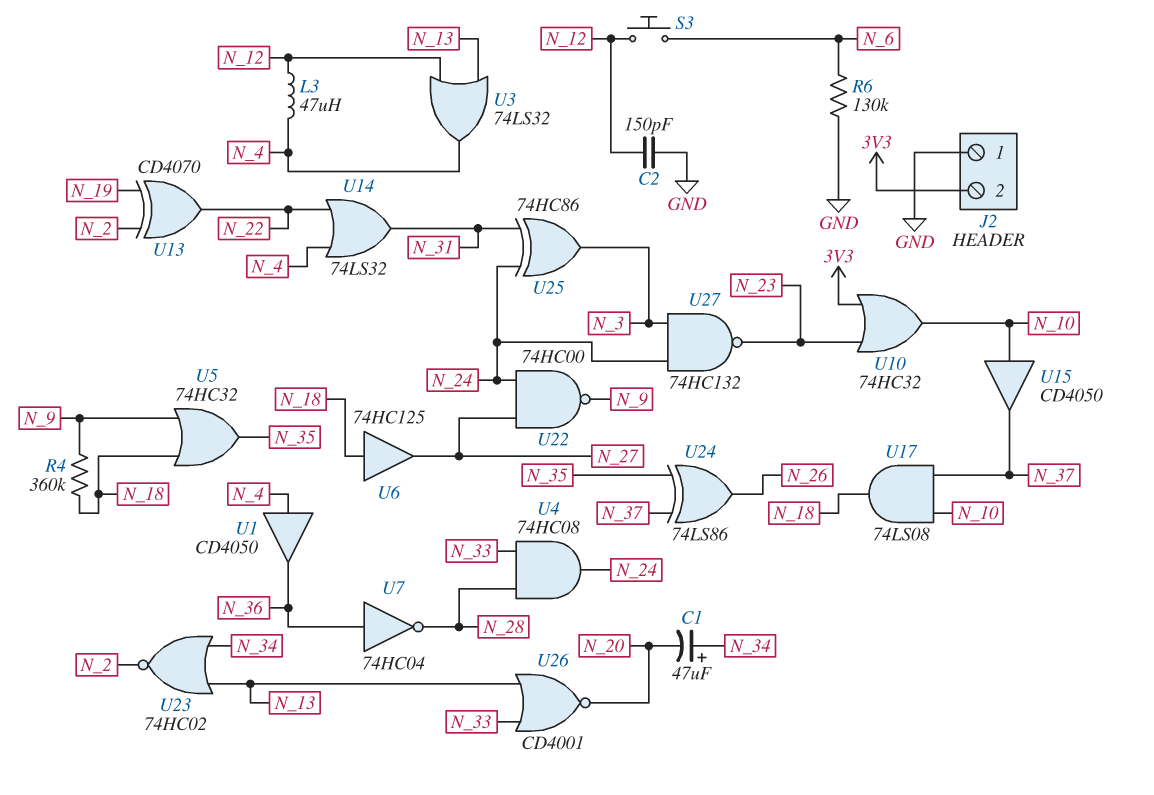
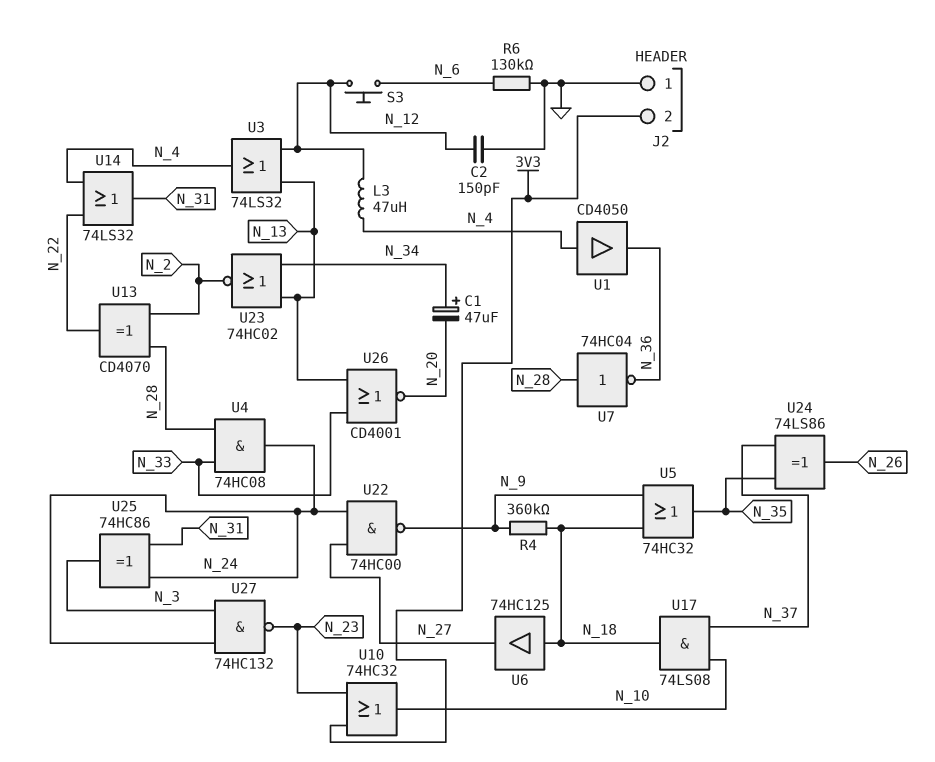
U7: NOT 74HC04 (in N_36, out N_28) -> NOT 74HC04 (in N_28, out N_36)
U13: XOR CD4070 (in N_2, in N_19, out N_22) -> XOR CD4070 (in N_2, in N_28, out N_22)
U15: buffer CD4050 (in N_10, out N_37) -> none

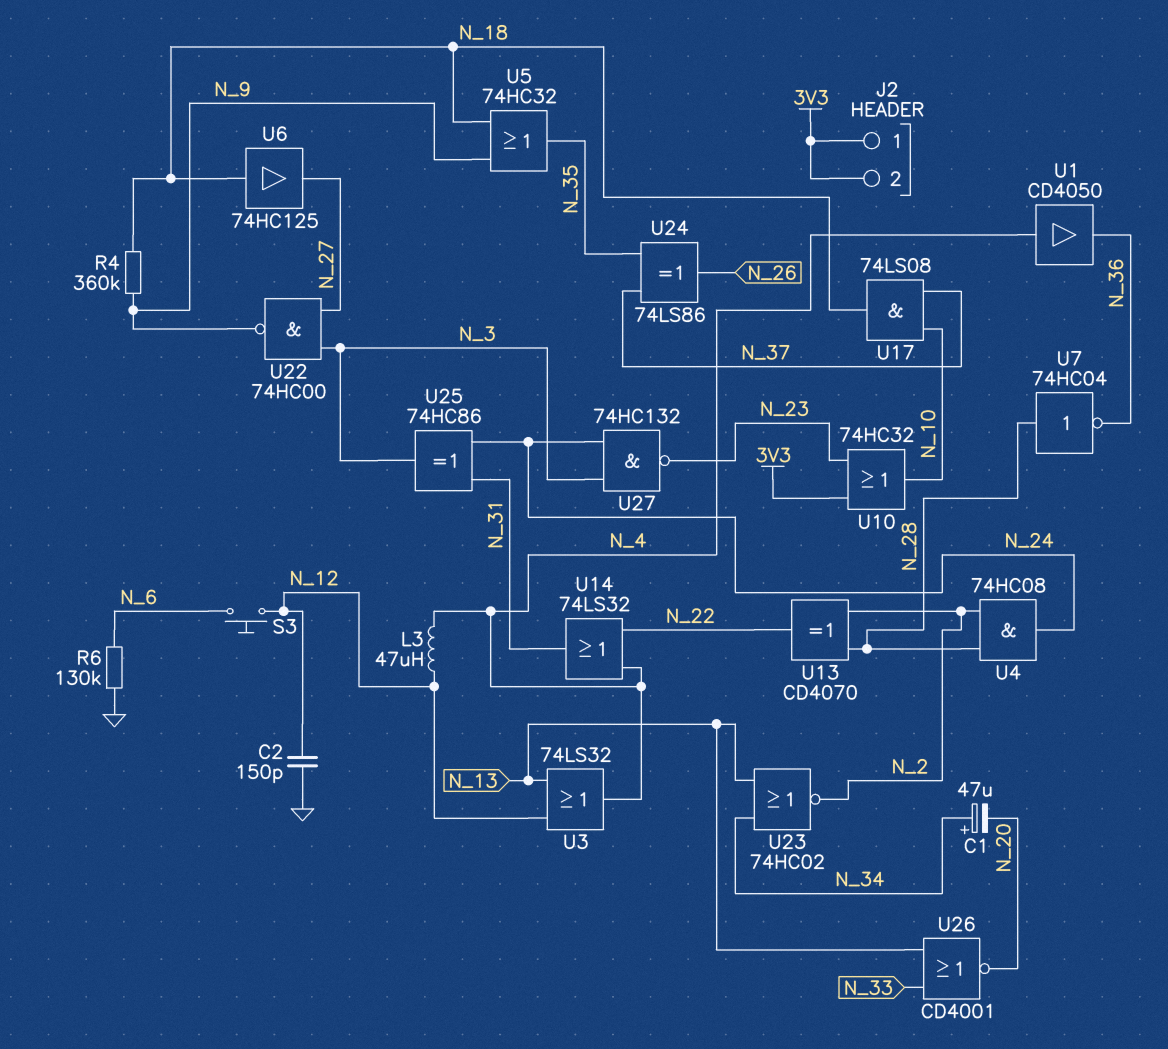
J2 pin 1: GND -> 3V3
U4: AND 74HC08 (in N_28, in N_33, out N_24) -> AND 74HC08 (in N_2, in N_28, out N_24)
U22: NAND 74HC00 (in N_24, in N_27, out N_9) -> NAND 74HC00 (in N_3, in N_27, out N_9)

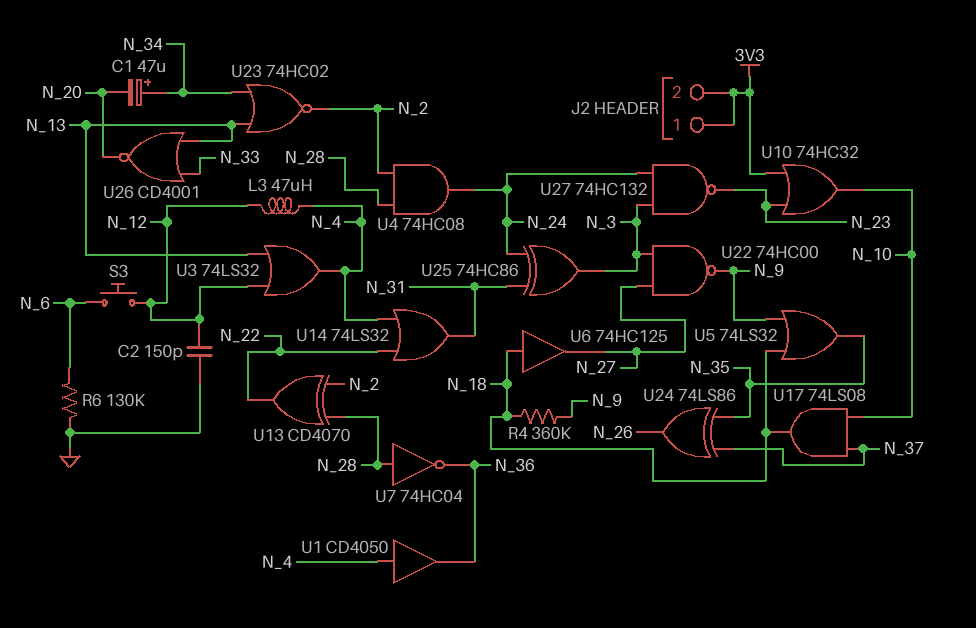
U5: OR 74HC32 (in N_9, in N_18, out N_35) -> OR 74LS32 (in N_9, in N_18, out N_35)

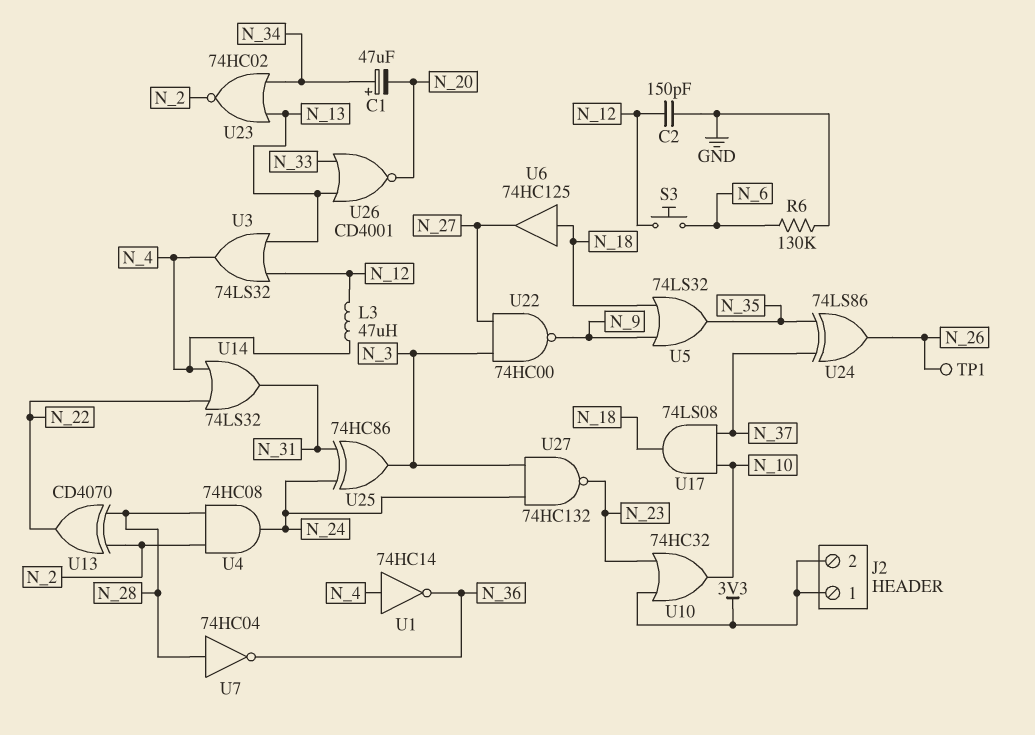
R4: 360k (N_9, N_18) -> none
TP1: none -> test point (N_26)
U1: buffer CD4050 (in N_4, out N_36) -> NOT 74HC14 (in N_4, out N_36)

